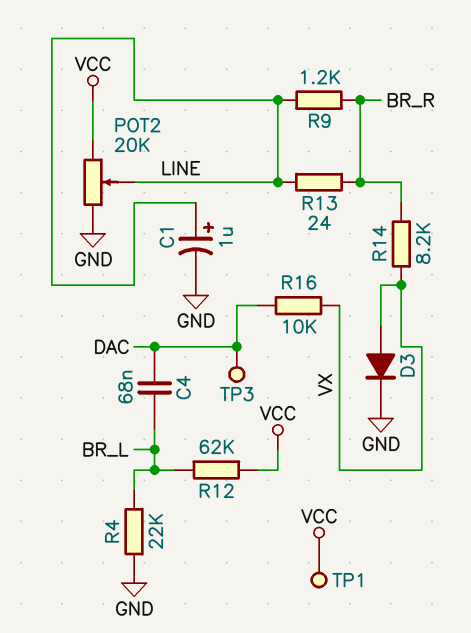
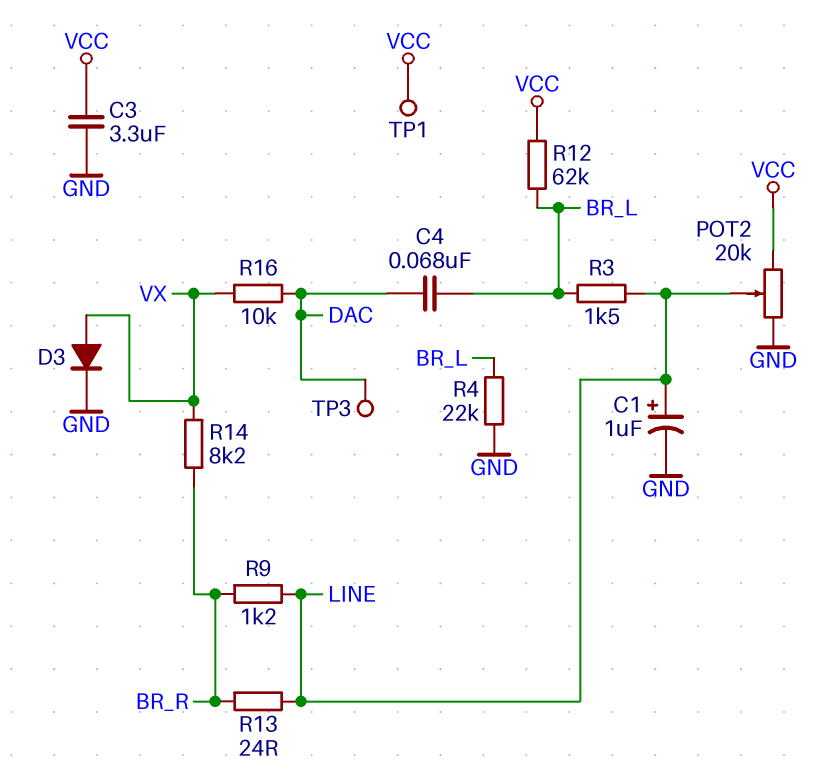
C3: none -> 3.3uF (GND, VCC)
R3: none -> 1.5k (BR_L, LINE)

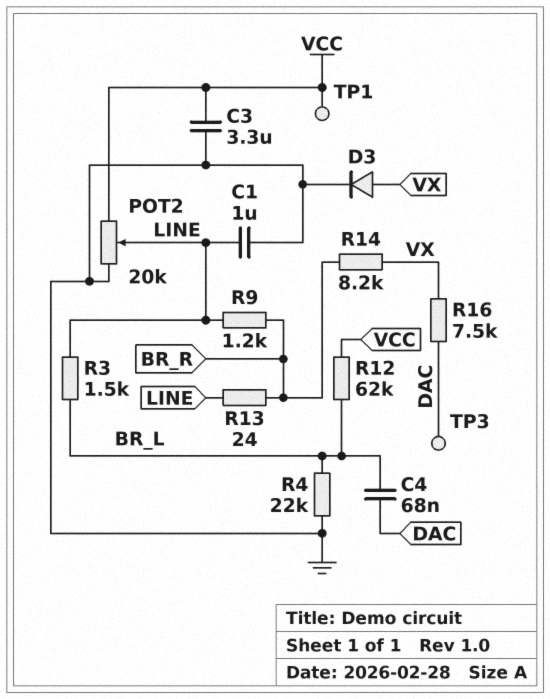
C1: 1uF (plus LINE, minus GND) -> 1uF (GND, LINE)
R16: 10k (DAC, VX) -> 7.5k (DAC, VX)

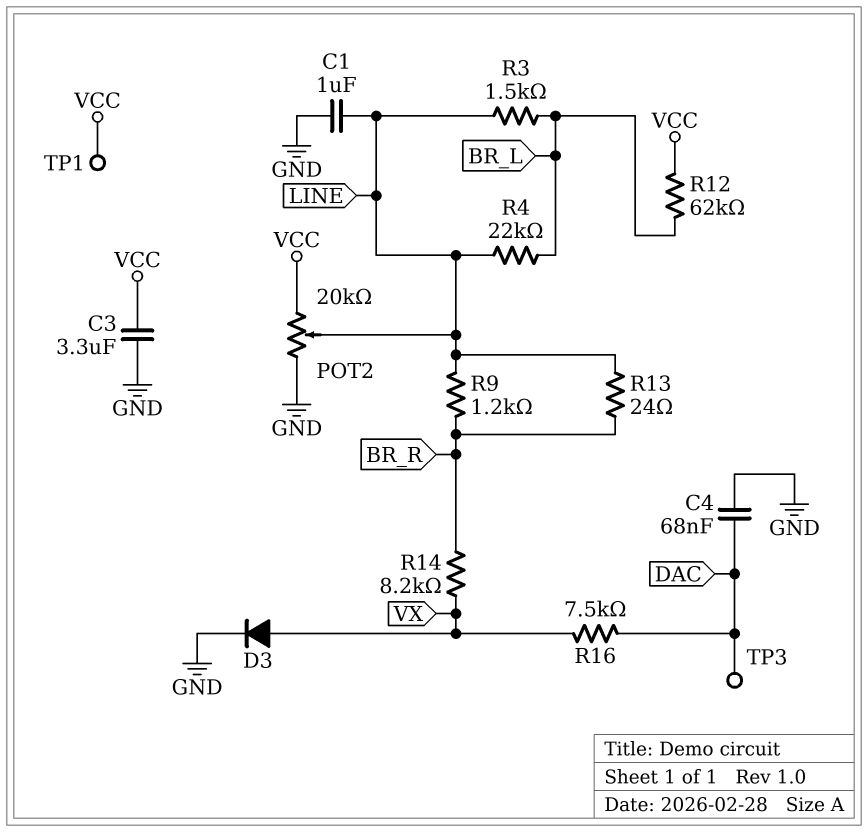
C4: 68nF (BR_L, DAC) -> 68nF (DAC, GND)
R4: 22k (BR_L, GND) -> 22k (BR_L, LINE)

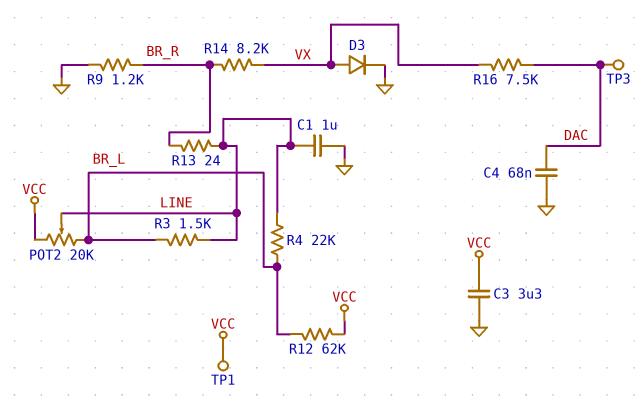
POT2: 20k (GND, VCC, wiper LINE) -> 20k (BR_L, VCC, wiper LINE)
R9: 1.2k (BR_R, LINE) -> 1.2k (BR_R, GND)

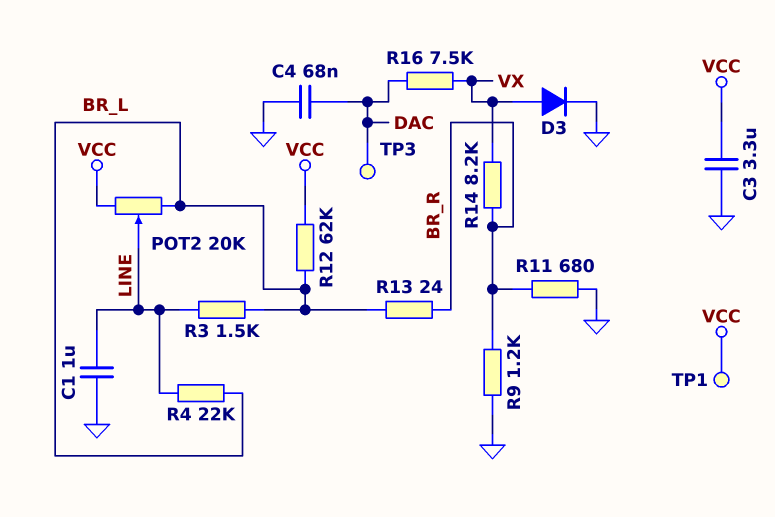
R11: none -> 680 (BR_R, GND)
R13: 24 (BR_R, LINE) -> 24 (BR_L, BR_R)

